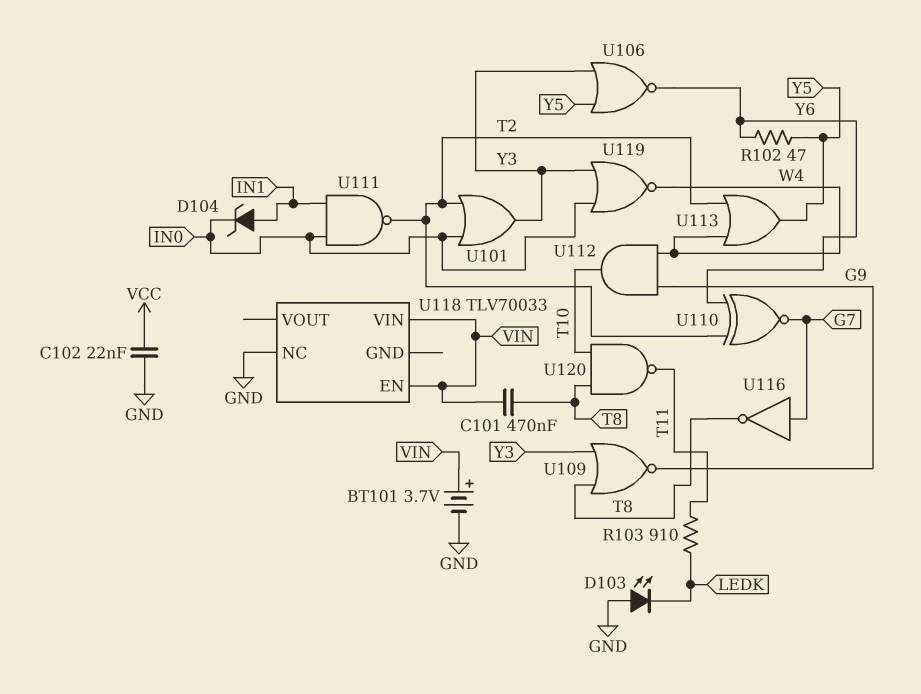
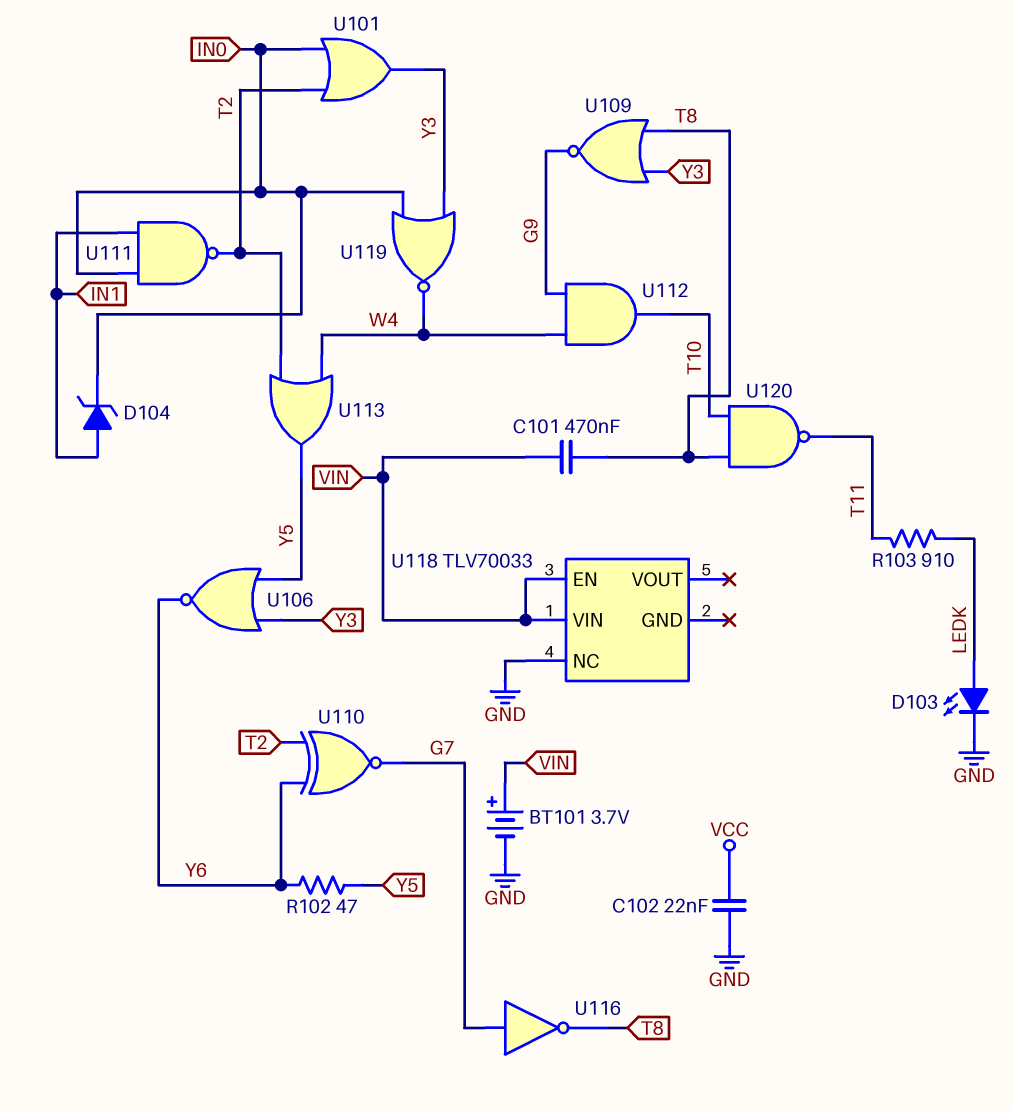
D103: LED (A GND, K LEDK) -> LED (A LEDK, K GND)

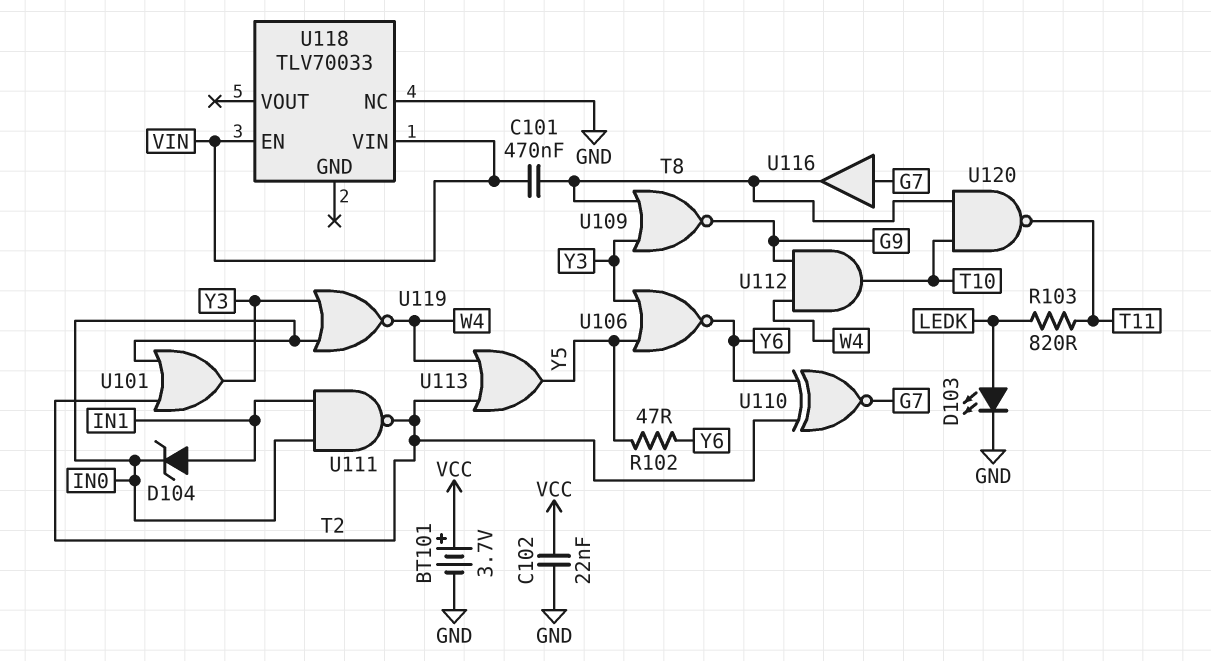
BT101: 3.7V (plus VIN, minus GND) -> 3.7V (plus VCC, minus GND)
R103: 910 (LEDK, T11) -> 820 (LEDK, T11)
U116: NOT (in G7, out T8) -> buffer (in G7, out T8)

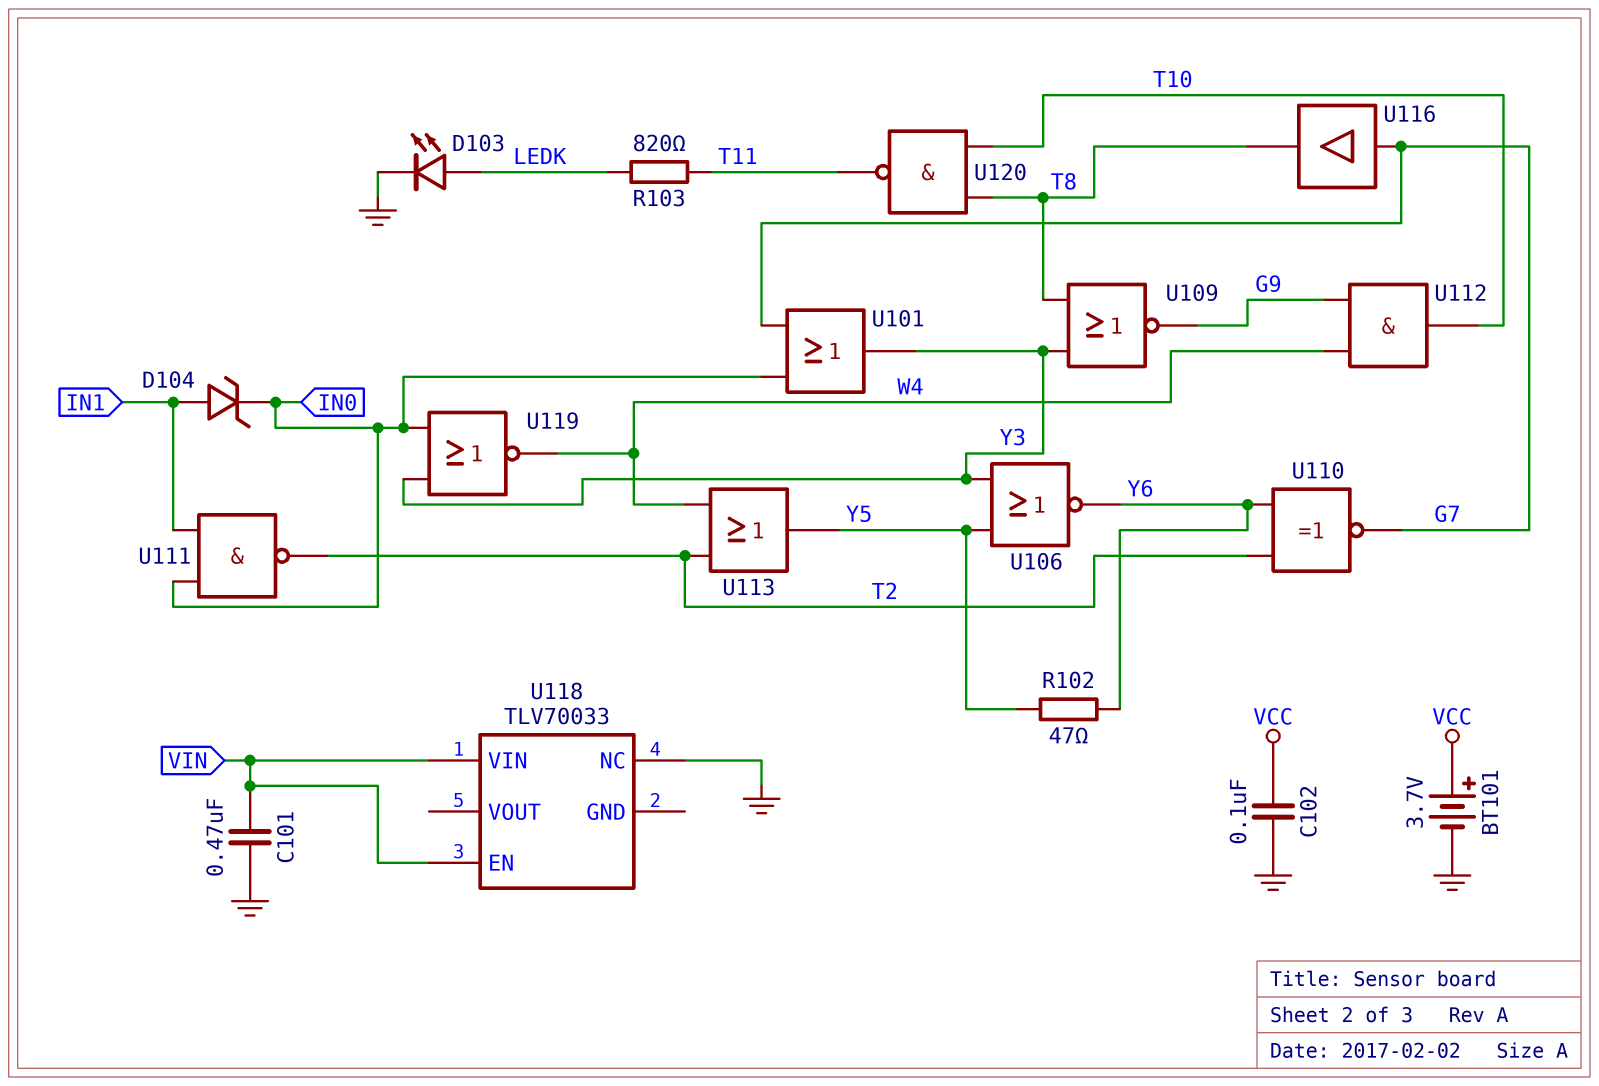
C101: 470nF (T8, VIN) -> 470nF (GND, VIN)
C102: 22nF (GND, VCC) -> 100nF (GND, VCC)
U101: OR (in IN0, in T2, out Y3) -> OR (in G7, in IN0, out Y3)

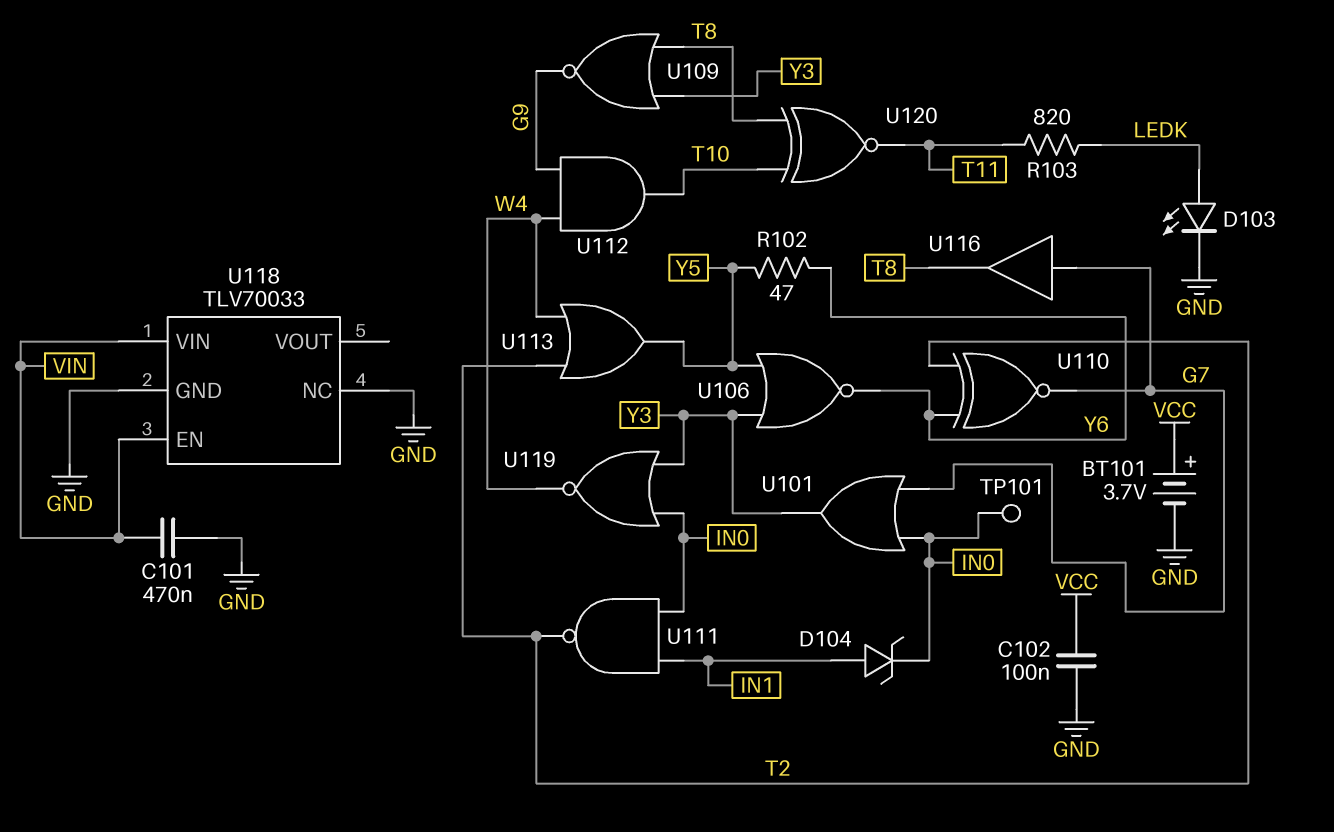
TP101: none -> test point (IN0)
U118 pin GND: none -> GND
U120: NAND (in T8, in T10, out T11) -> XNOR (in T8, in T10, out T11)

